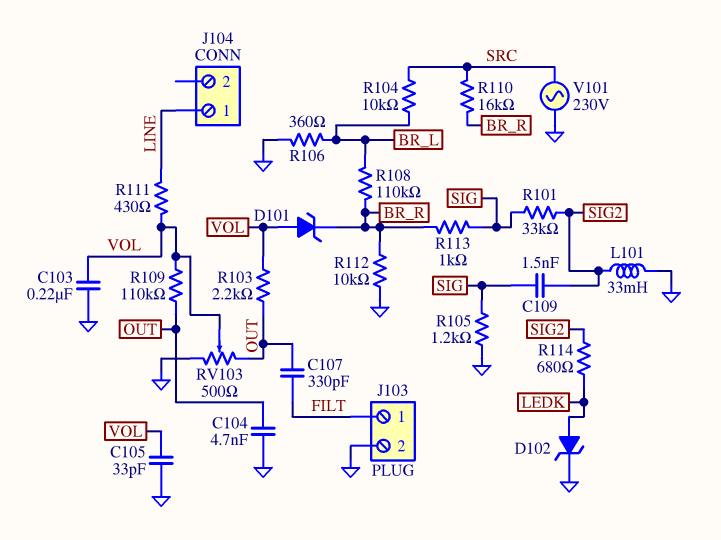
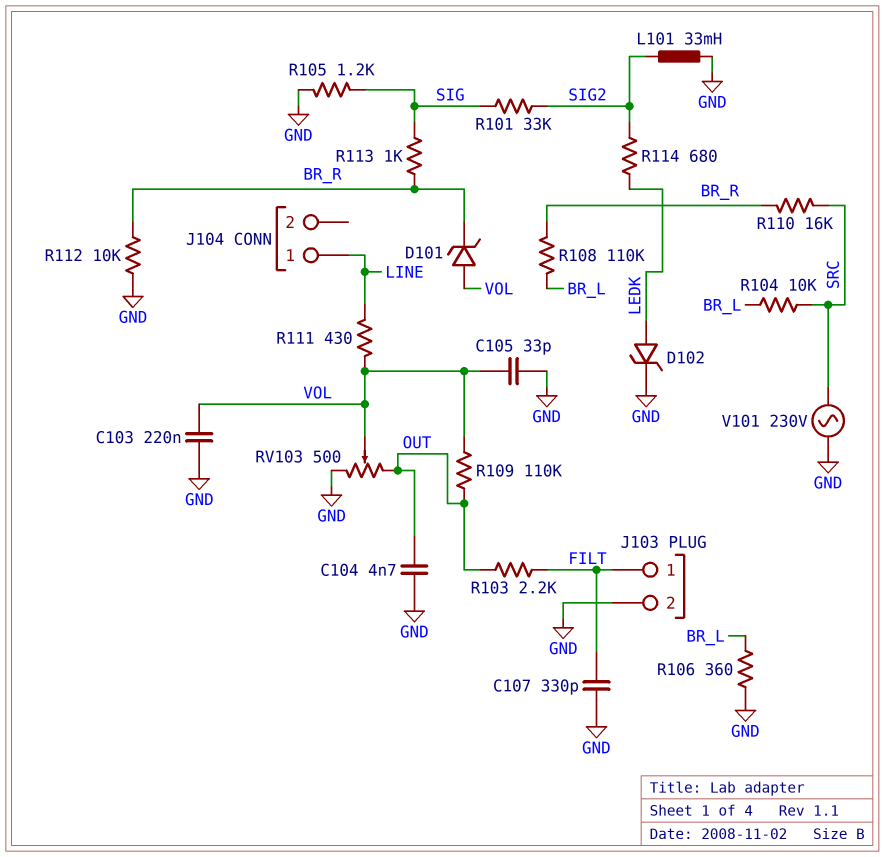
C107: 330pF (FILT, OUT) -> 330pF (FILT, GND)
C109: 1.5nF (SIG, SIG2) -> none
R103: 2.2k (OUT, VOL) -> 2.2k (FILT, OUT)

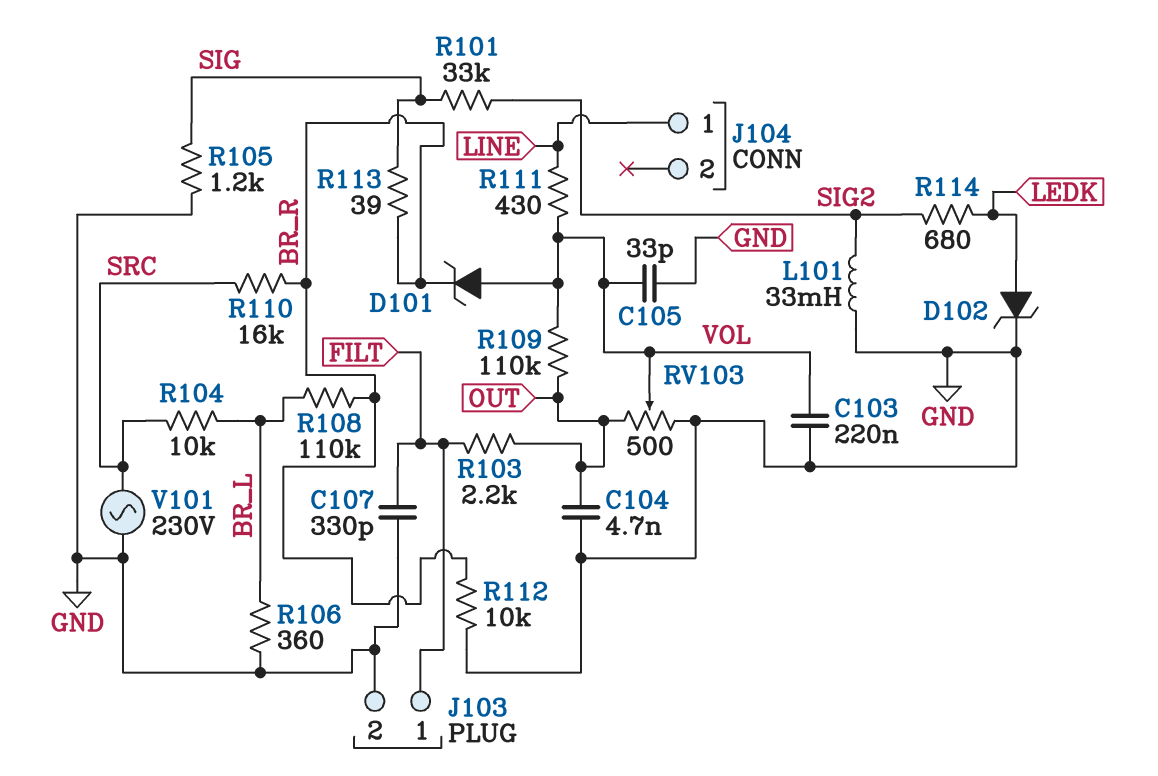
R113: 1k (BR_R, SIG) -> 39 (BR_R, SIG)

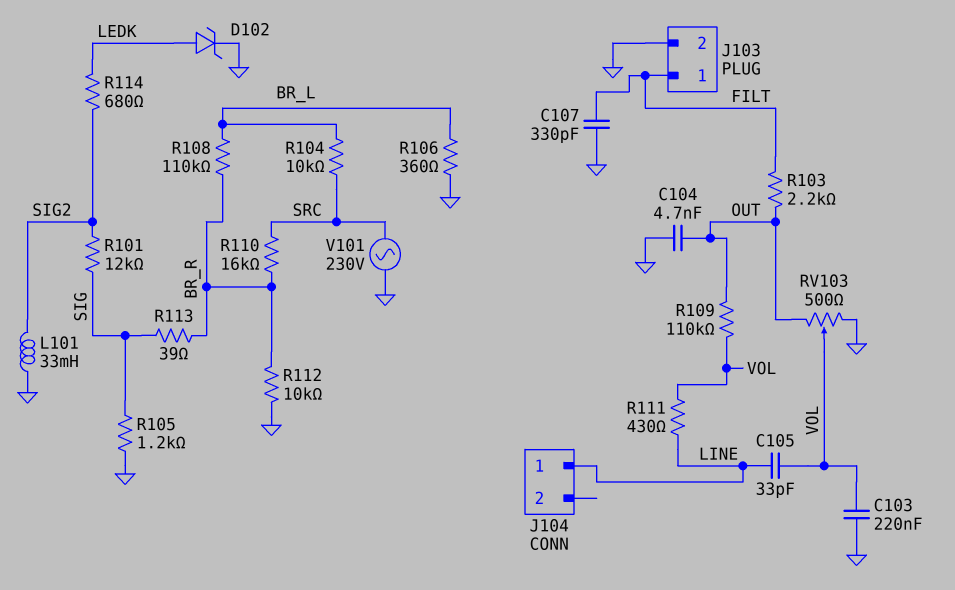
C105: 33pF (GND, VOL) -> 33pF (LINE, VOL)
D101: zener (A VOL, K BR_R) -> none
R101: 33k (SIG, SIG2) -> 12k (SIG, SIG2)

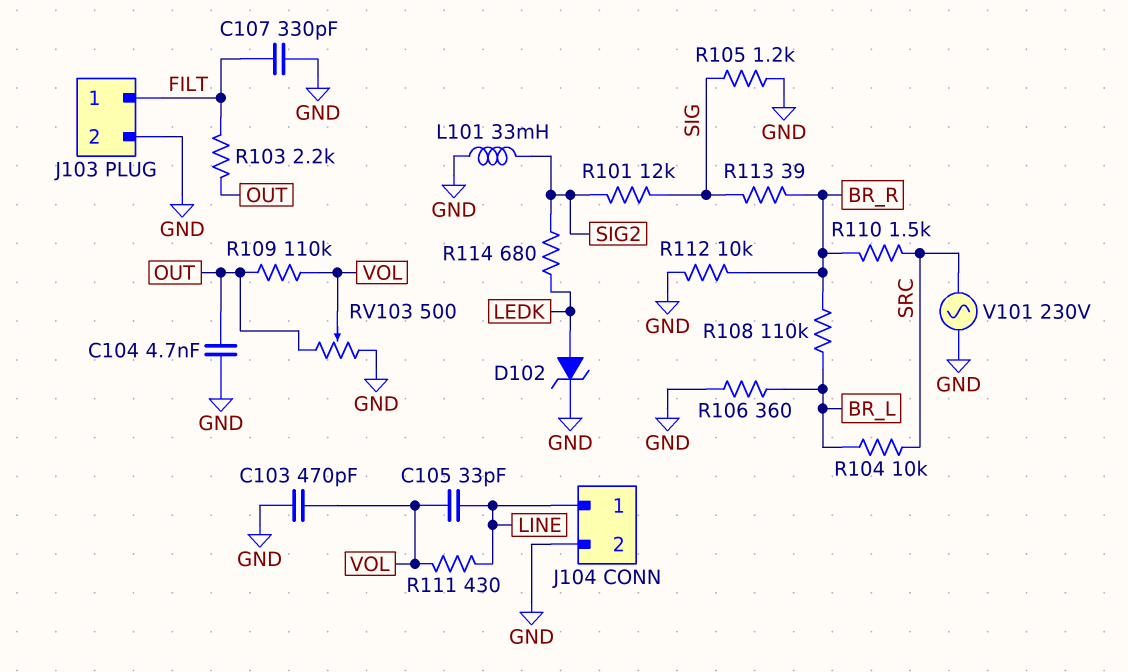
C103: 220nF (GND, VOL) -> 470pF (GND, VOL)
J104 pin 2: none -> GND
R110: 16k (BR_R, SRC) -> 1.5k (BR_R, SRC)

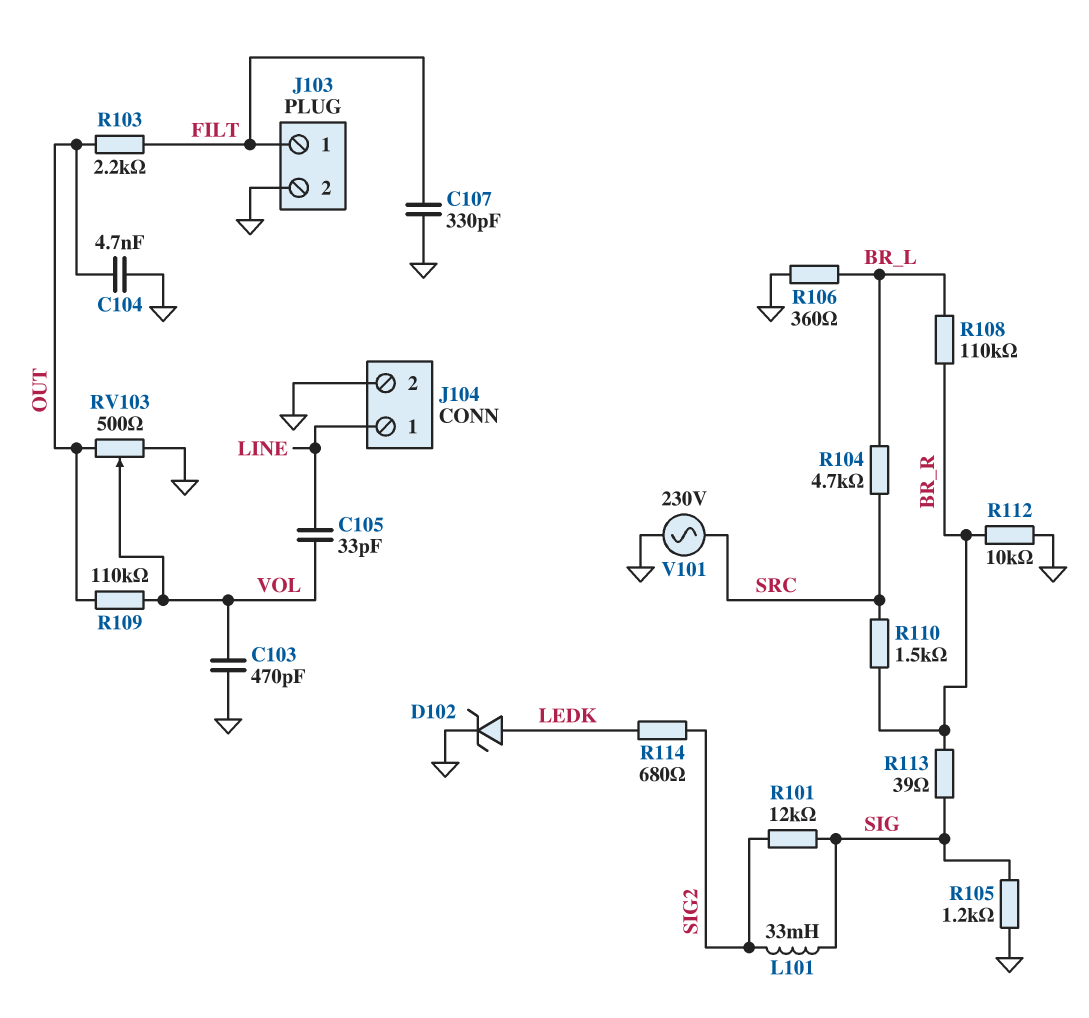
L101: 33mH (GND, SIG2) -> 33mH (SIG, SIG2)
R104: 10k (BR_L, SRC) -> 4.7k (BR_L, SRC)
R111: 430 (LINE, VOL) -> none

